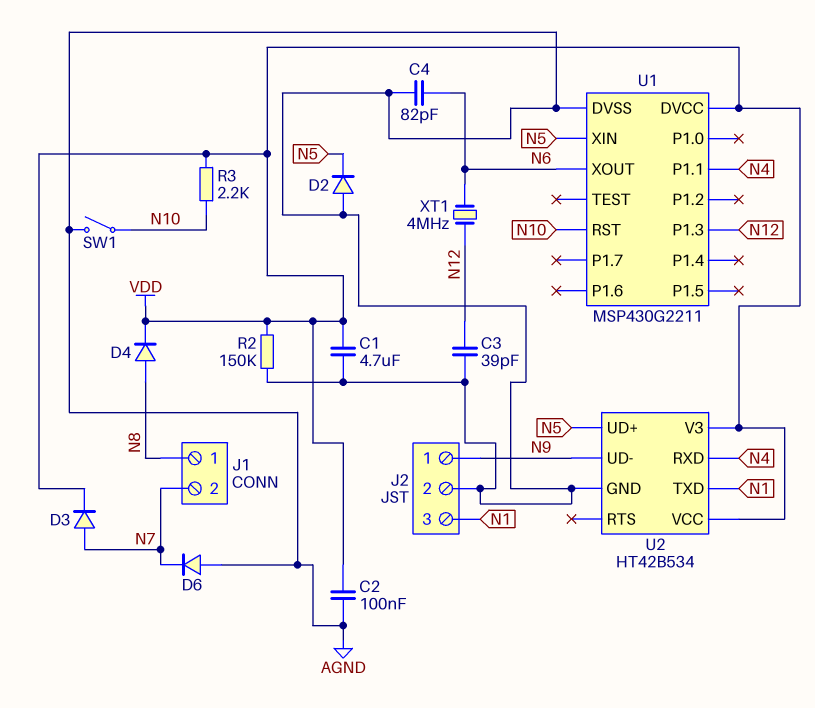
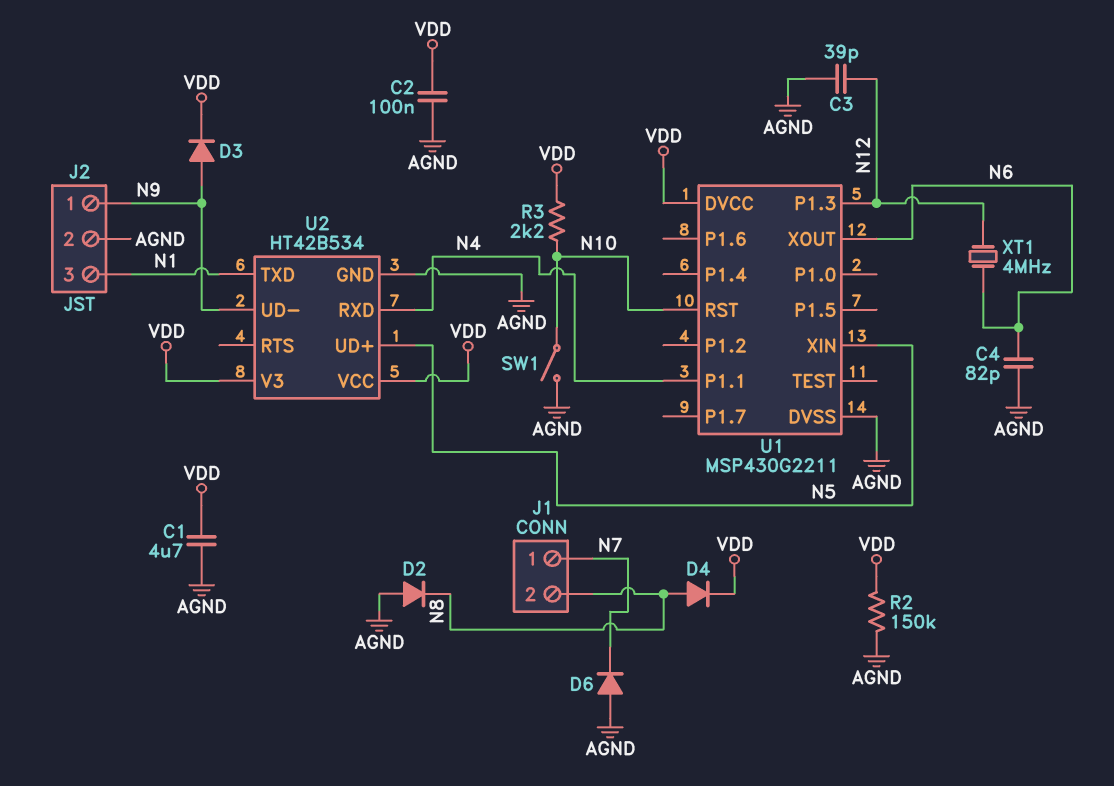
D2: diode (A AGND, K N5) -> diode (A AGND, K N8)
D3: diode (A N7, K VDD) -> diode (A N9, K VDD)
J1 pin 1: N8 -> N7
J1 pin 2: N7 -> N8

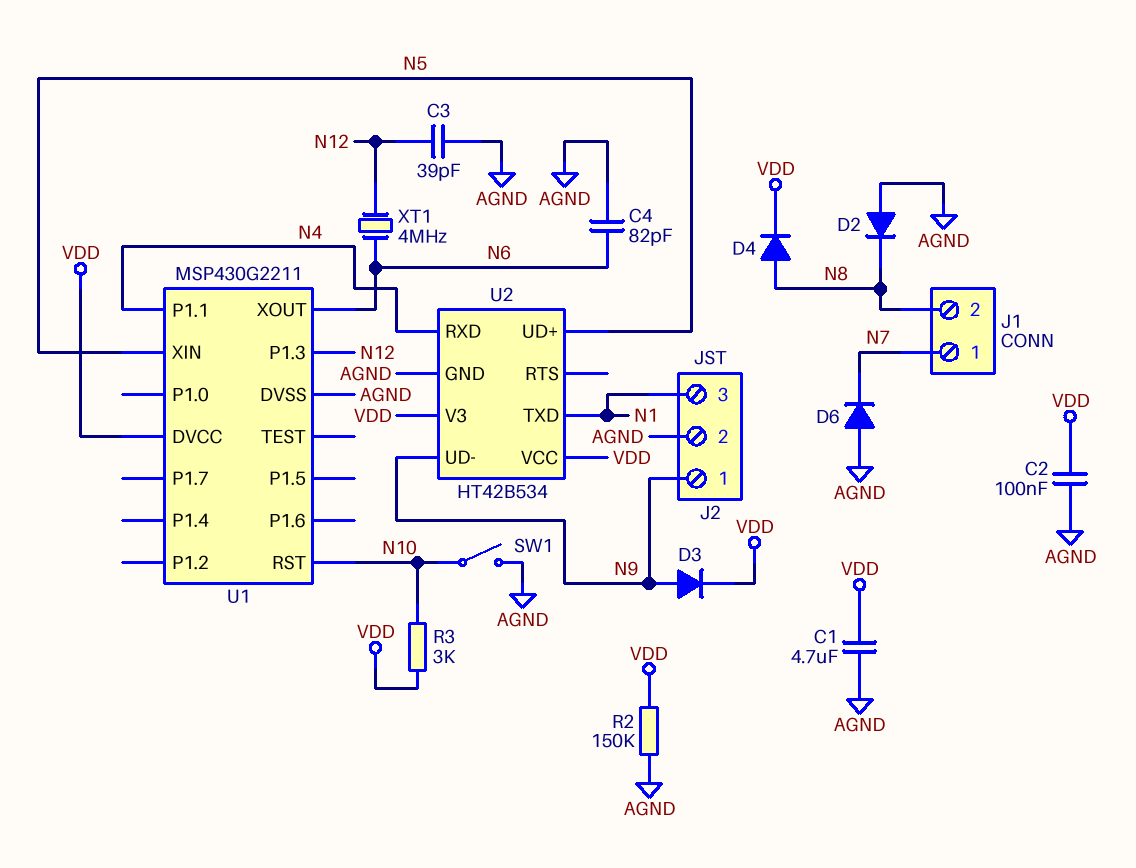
R3: 2.2k (N10, VDD) -> 3k (N10, VDD)

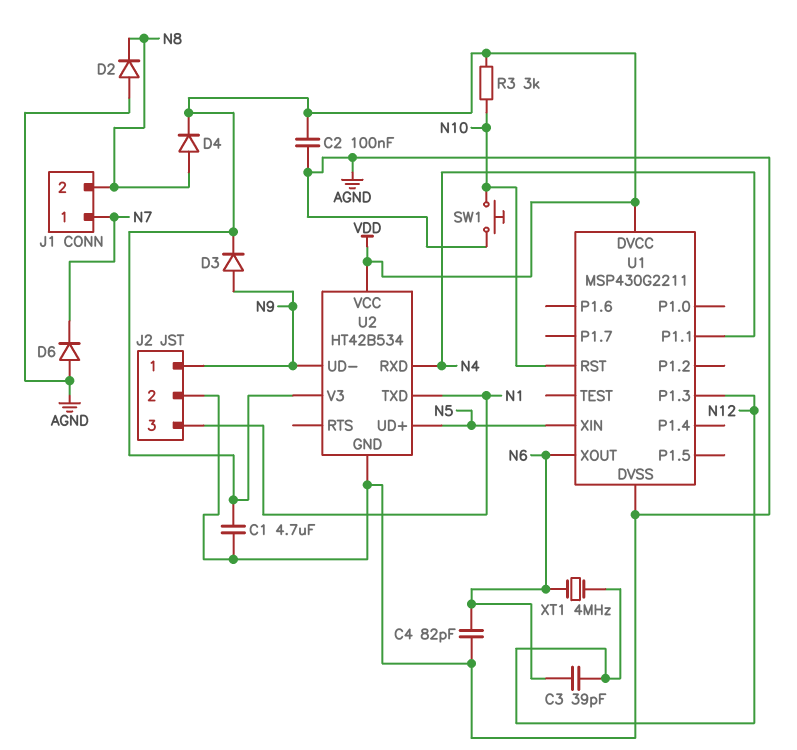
C3: 39pF (AGND, N12) -> 39pF (N6, N12)
R2: 150k (AGND, VDD) -> none
SW1: switch (AGND, N10) -> button (AGND, N10)

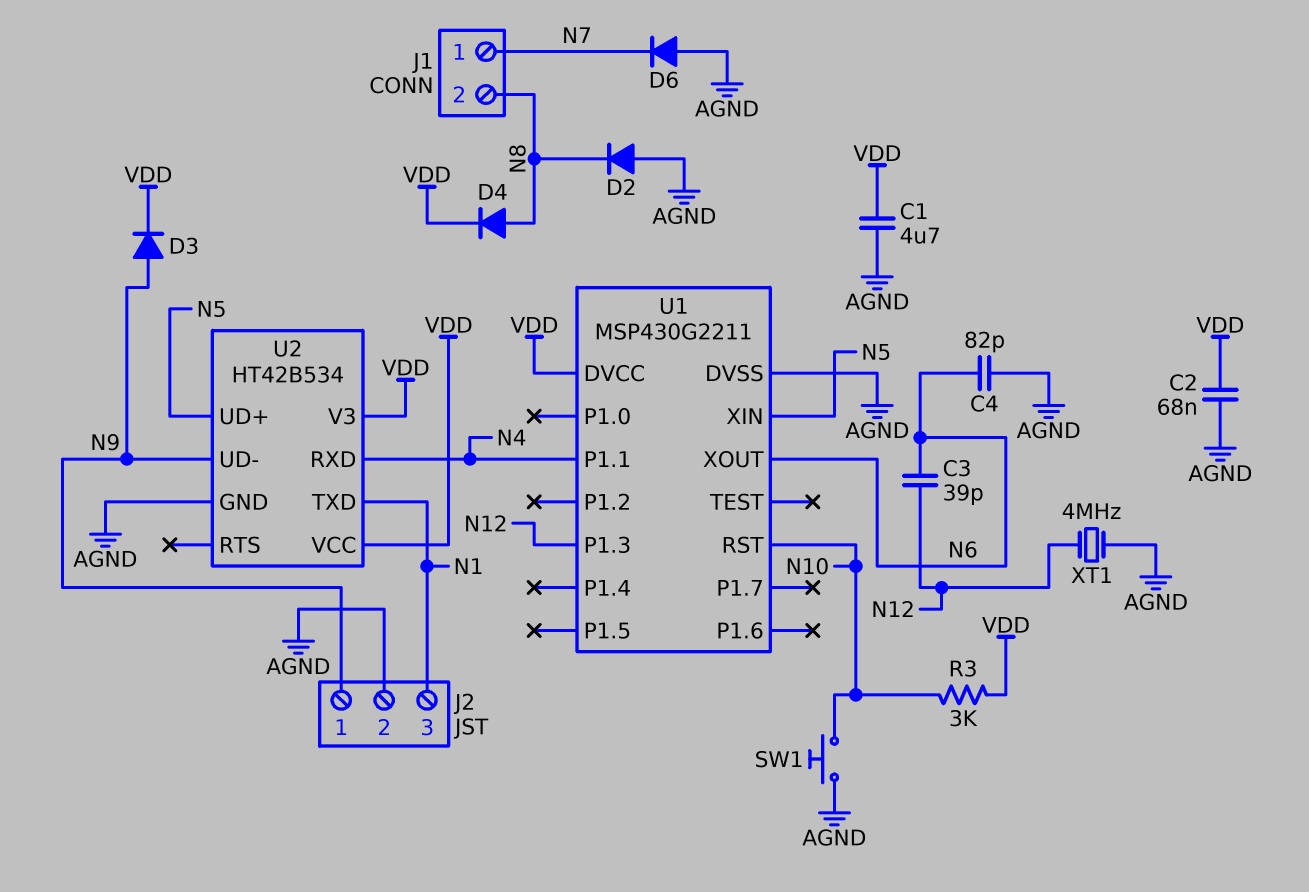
C2: 100nF (AGND, VDD) -> 68nF (AGND, VDD)
XT1: 4MHz (N6, N12) -> 4MHz (AGND, N12)

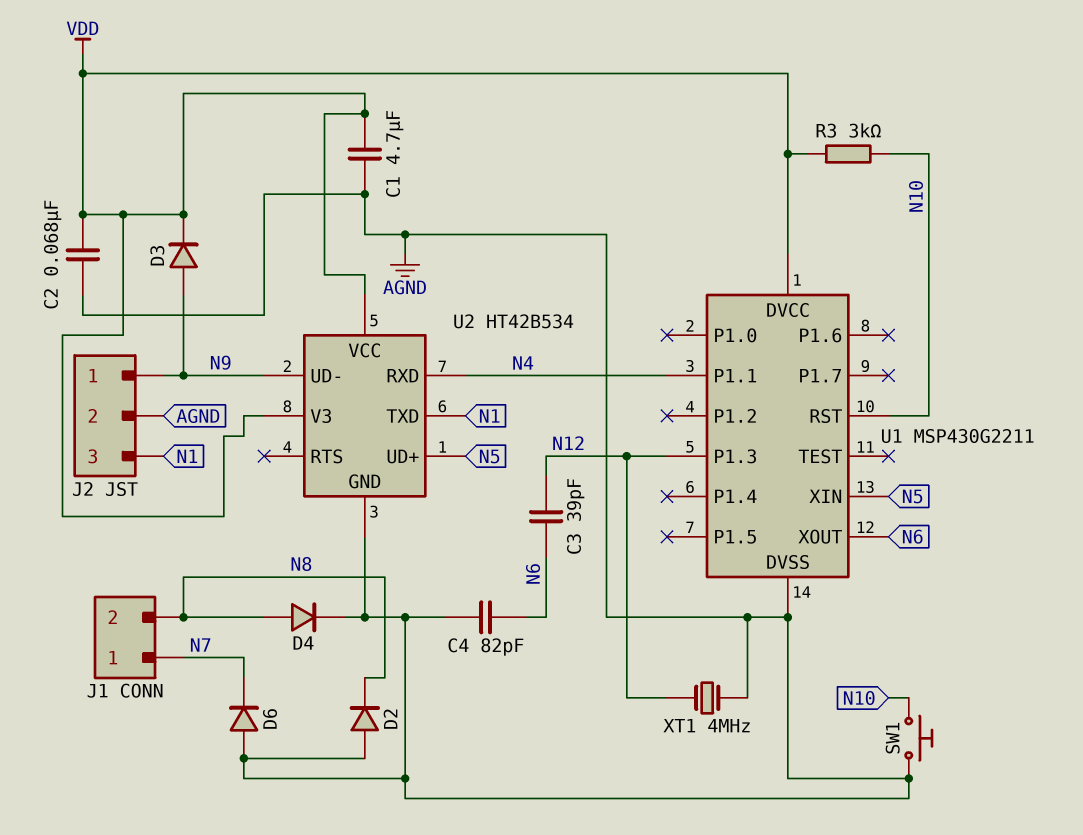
D4: diode (A N8, K VDD) -> diode (A N8, K AGND)

